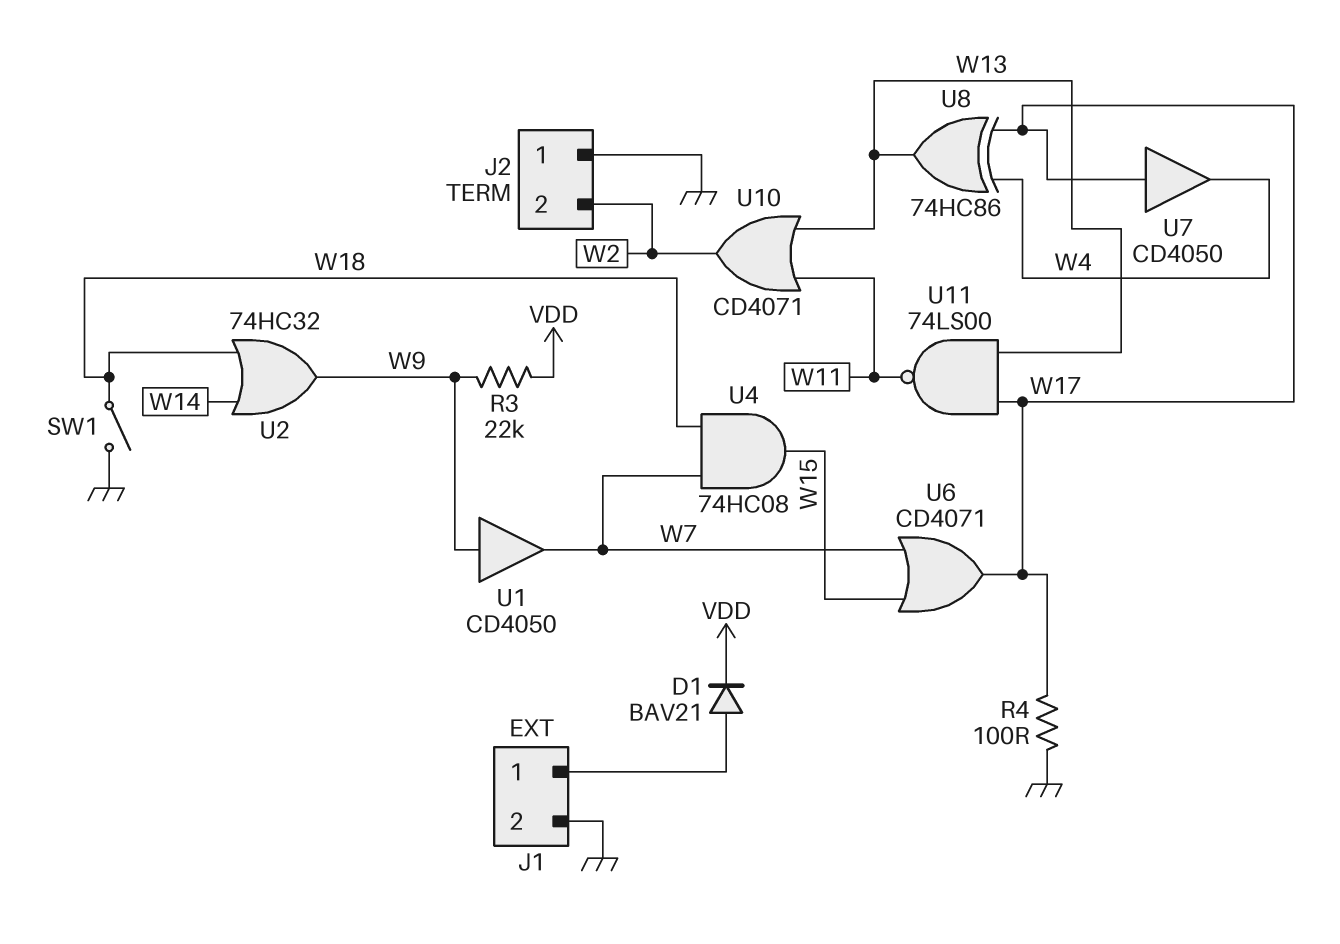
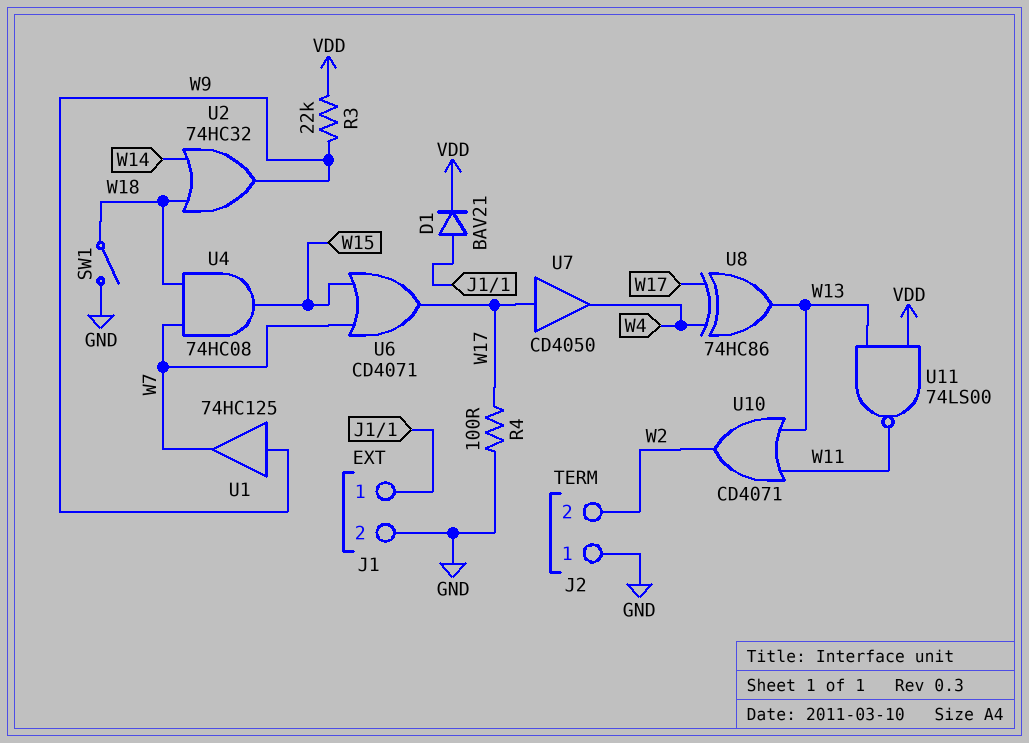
U1: buffer CD4050 (in W9, out W7) -> buffer 74HC125 (in W9, out W7)
U11: NAND 74LS00 (in W13, in W17, out W11) -> NAND 74LS00 (in VDD, in W13, out W11)

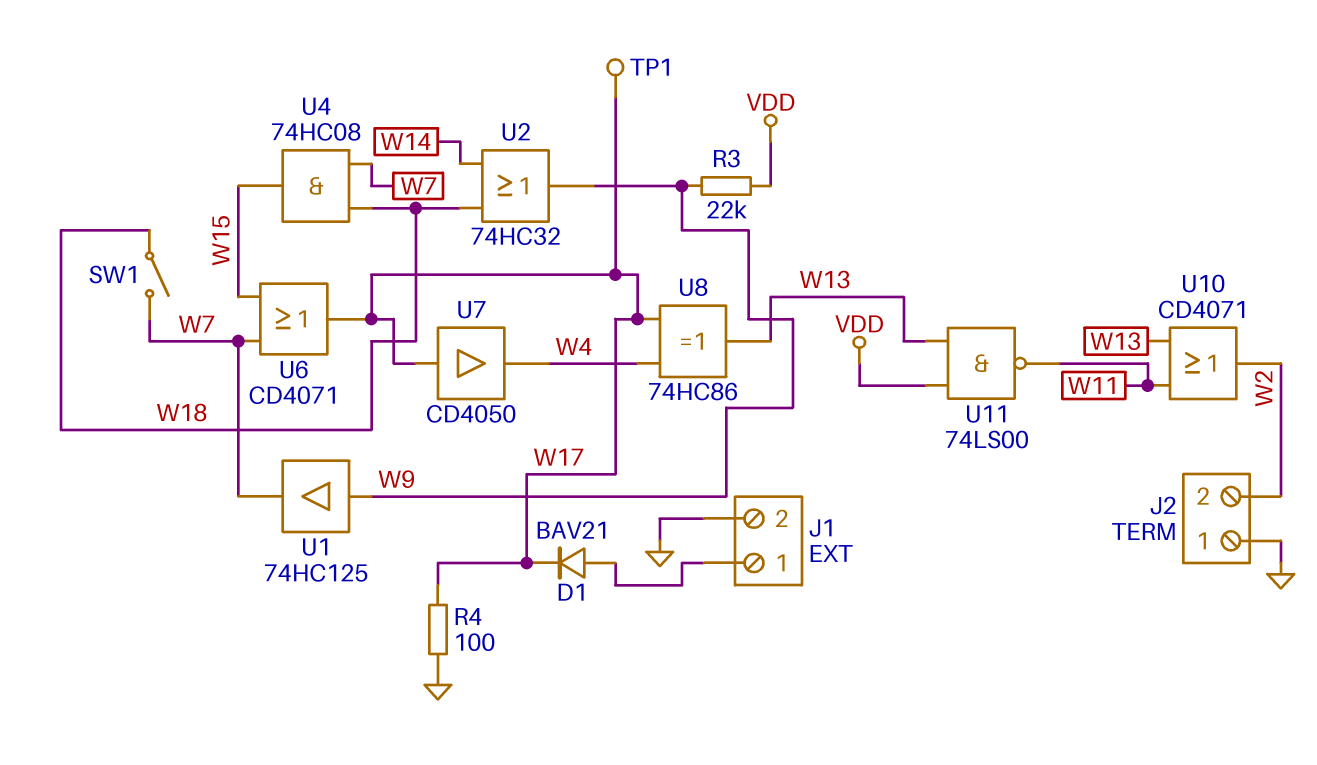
D1: diode BAV21 (A J1/1, K VDD) -> diode BAV21 (A J1/1, K W17)
SW1: switch (GND, W18) -> switch (W7, W18)
TP1: none -> test point (W17)

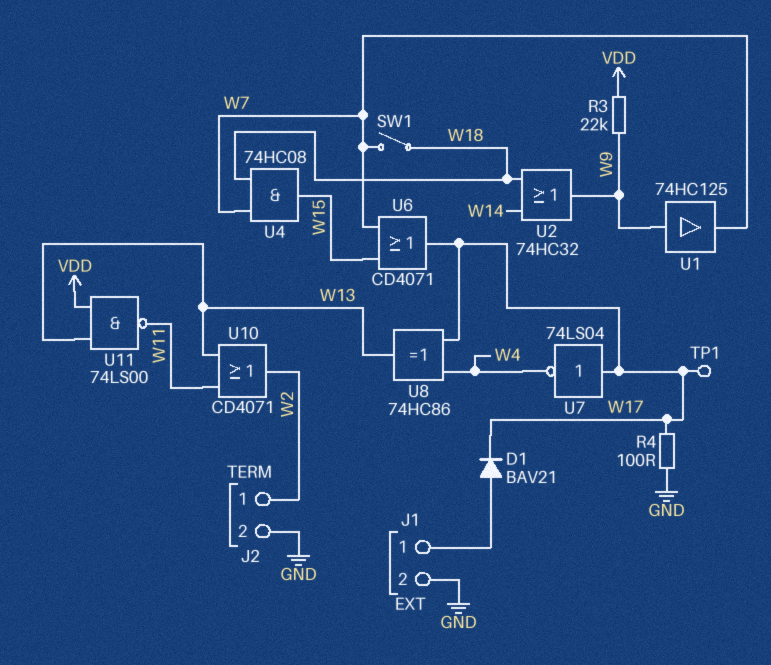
J2 pin 1: GND -> W2
J2 pin 2: W2 -> GND
U7: buffer CD4050 (in W17, out W4) -> NOT 74LS04 (in W17, out W4)

